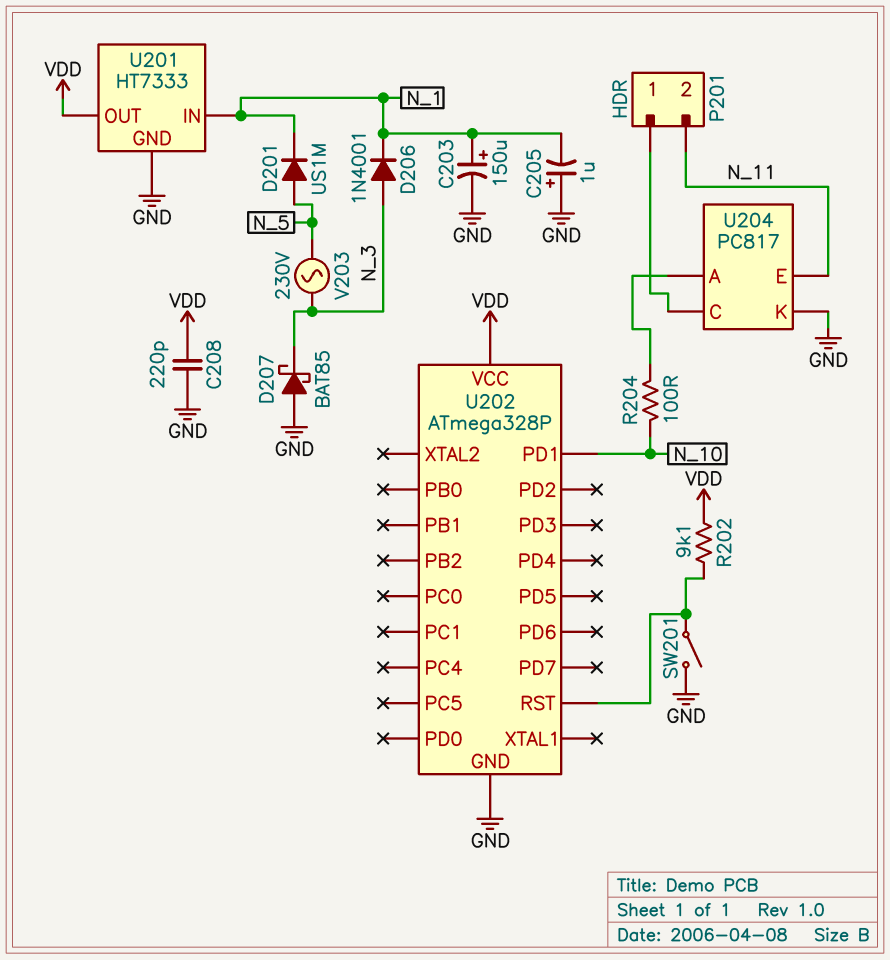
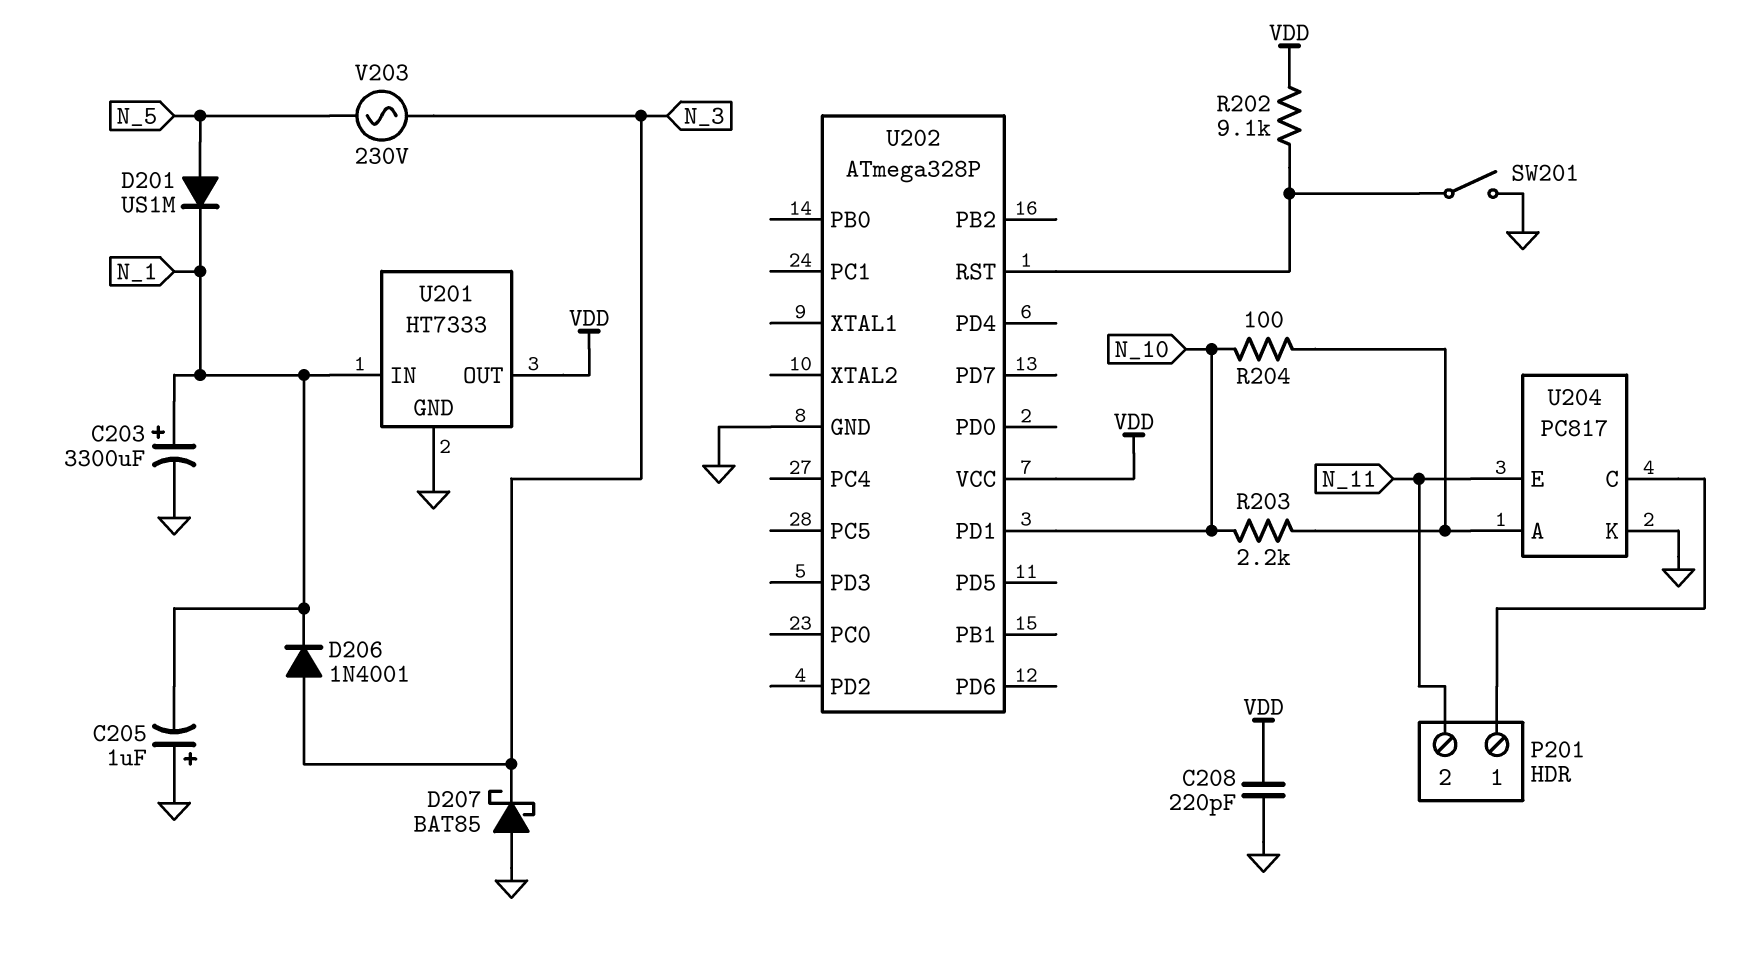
C203: 150uF (plus N_1, minus GND) -> 3300uF (plus N_1, minus GND)
R203: none -> 2.2k (N_10, U204/A)

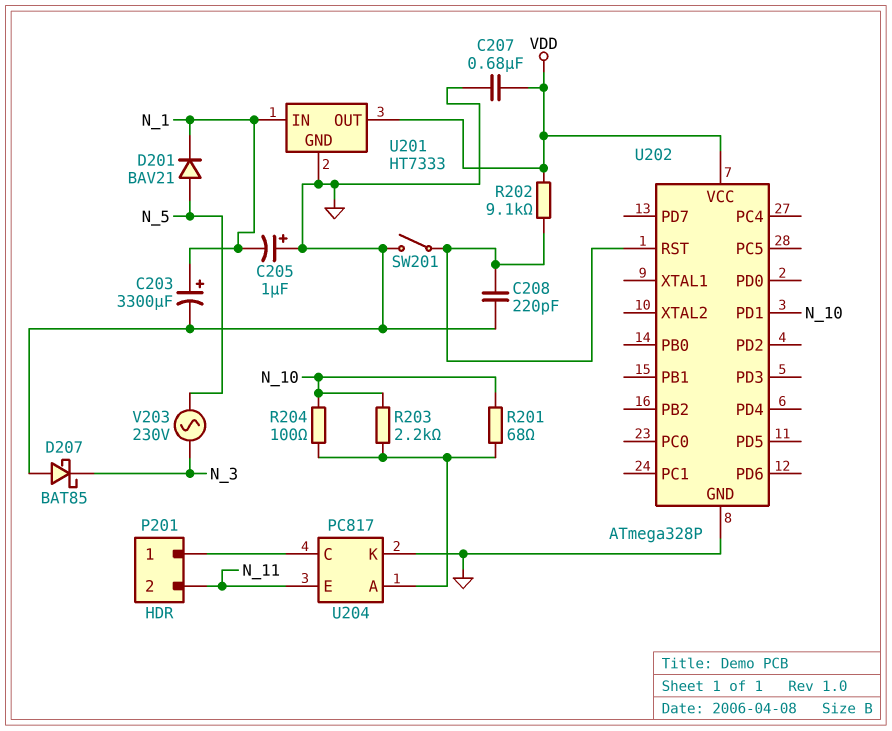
C207: none -> 680nF (GND, VDD)
C208: 220pF (GND, VDD) -> 220pF (GND, U202/RST)
D201: diode US1M (A N_5, K N_1) -> diode BAV21 (A N_5, K N_1)
D206: diode 1N4001 (A N_3, K N_1) -> none
R201: none -> 68 (N_10, U204/A)

